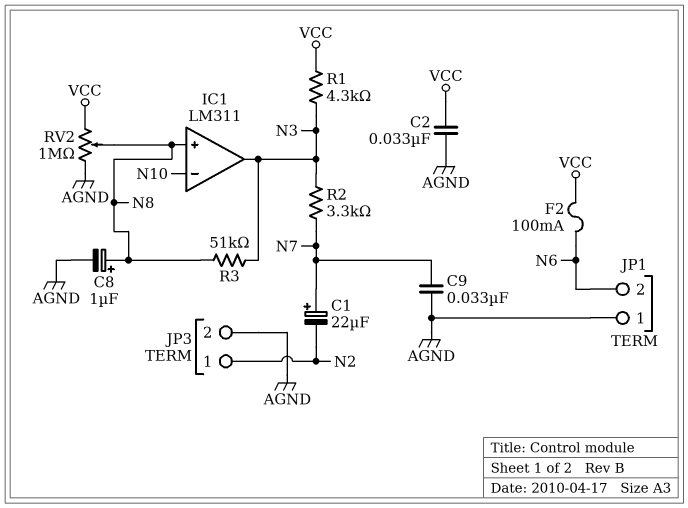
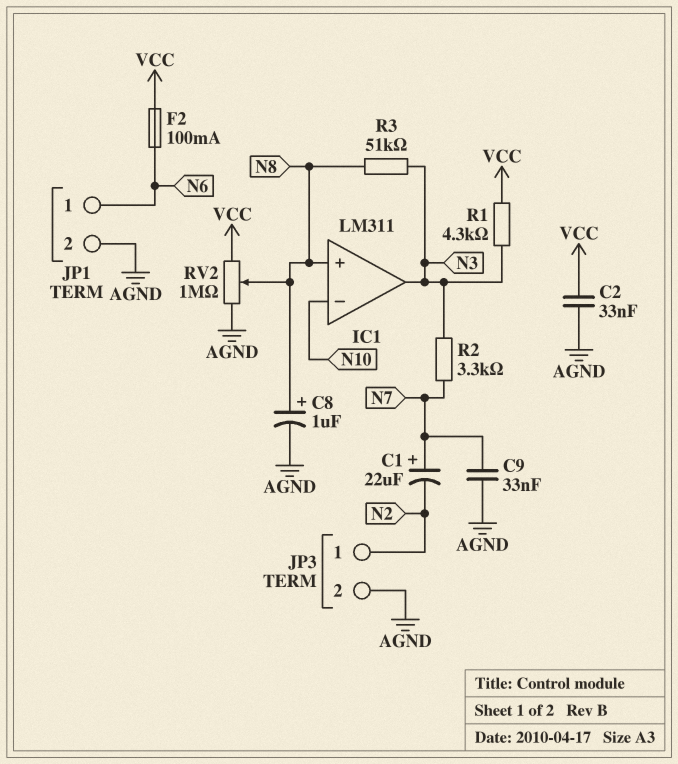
JP1 pin 1: AGND -> N6
JP1 pin 2: N6 -> AGND

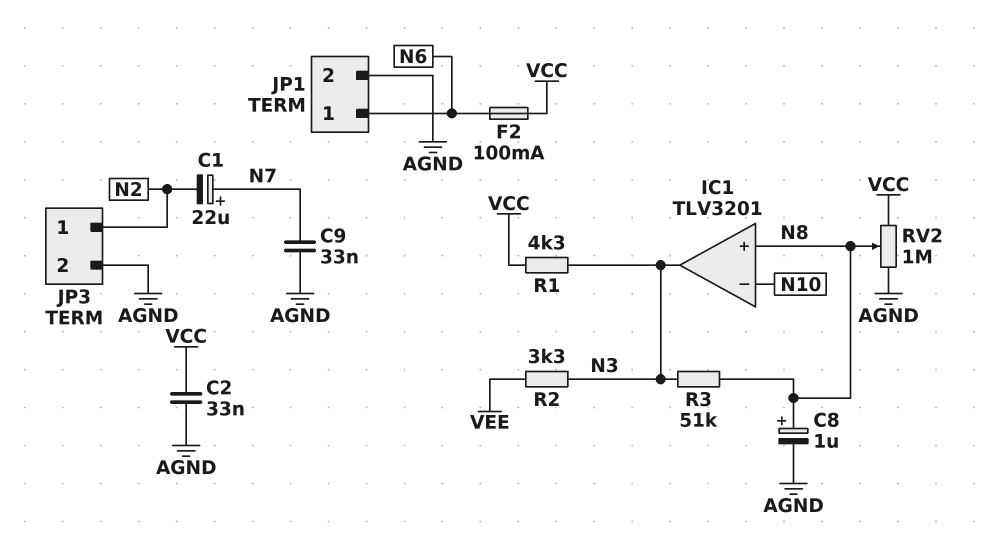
IC1: LM311 -> TLV3201
R2: 3.3k (N3, N7) -> 3.3k (N3, VEE)

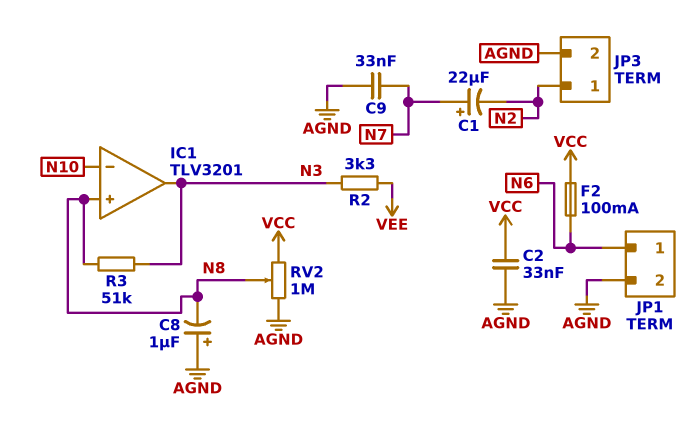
C8: 1uF (plus N8, minus AGND) -> 1uF (plus AGND, minus N8)
R1: 4.3k (N3, VCC) -> none

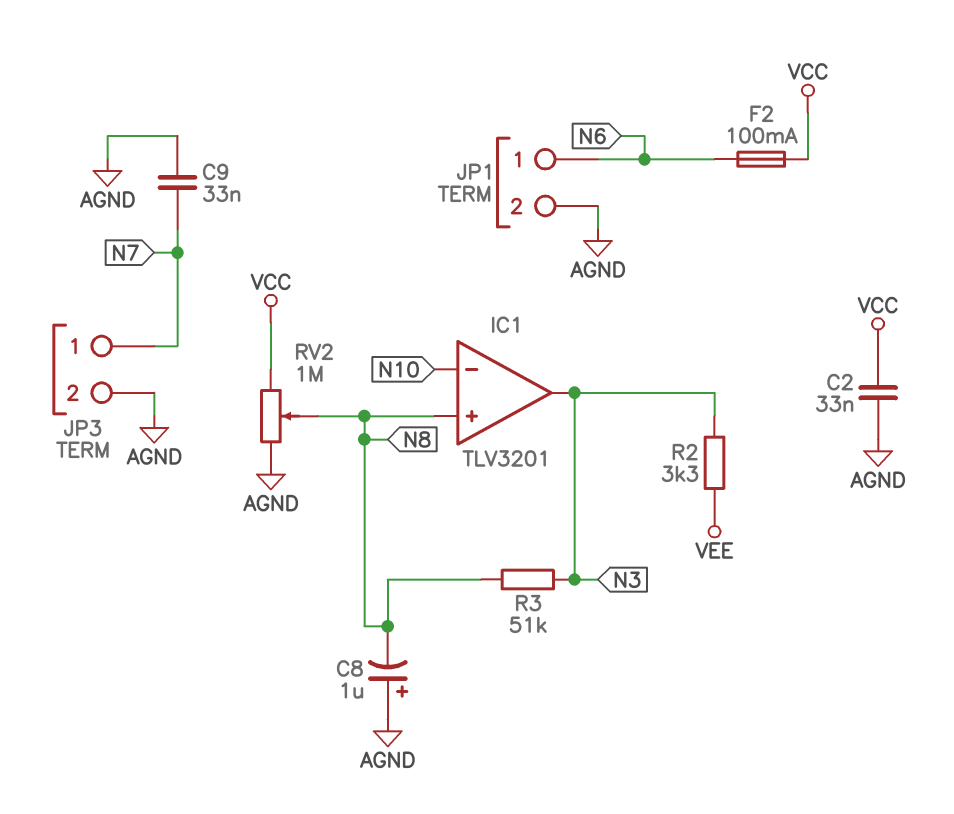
C1: 22uF (plus N7, minus N2) -> none
JP3 pin 1: N2 -> N7

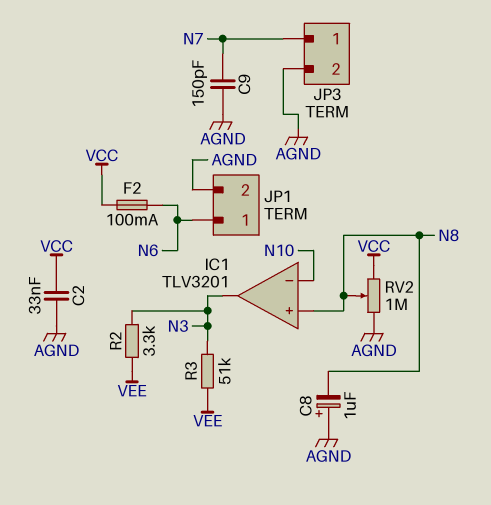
C9: 33nF (AGND, N7) -> 150pF (AGND, N7)
R3: 51k (N3, N8) -> 51k (N3, VEE)

